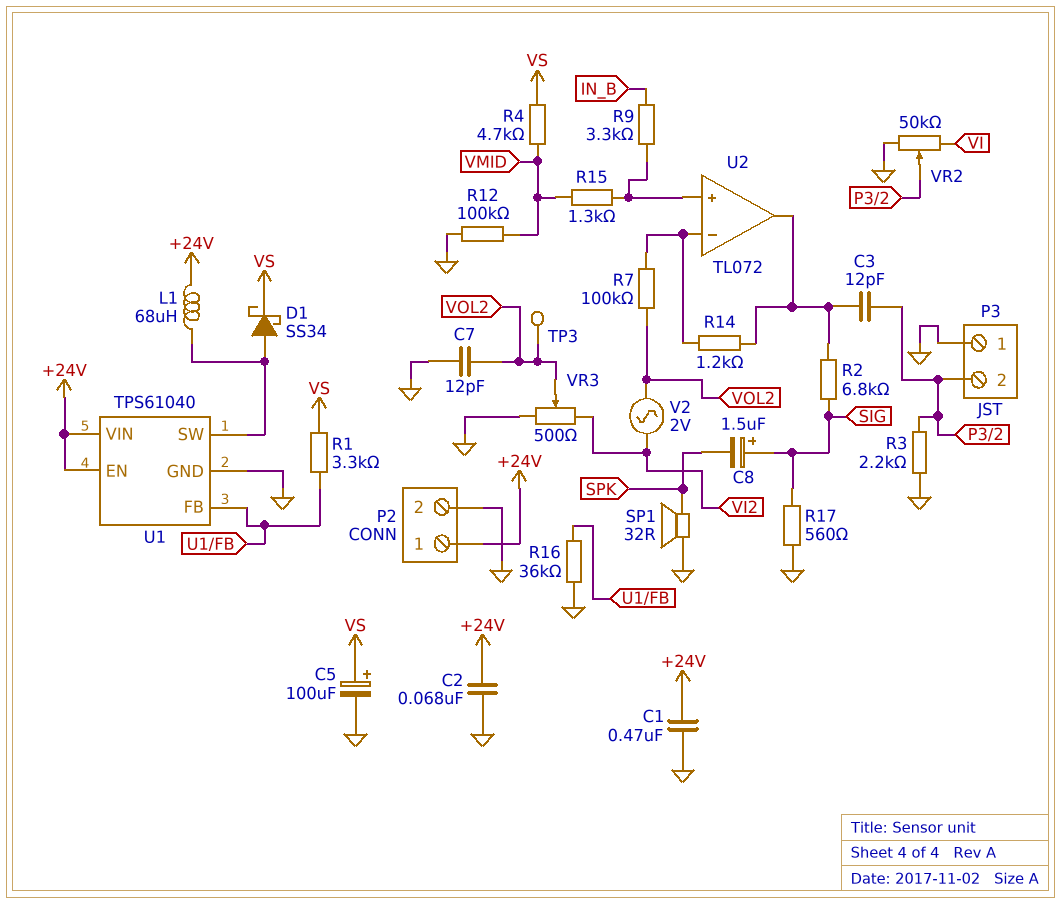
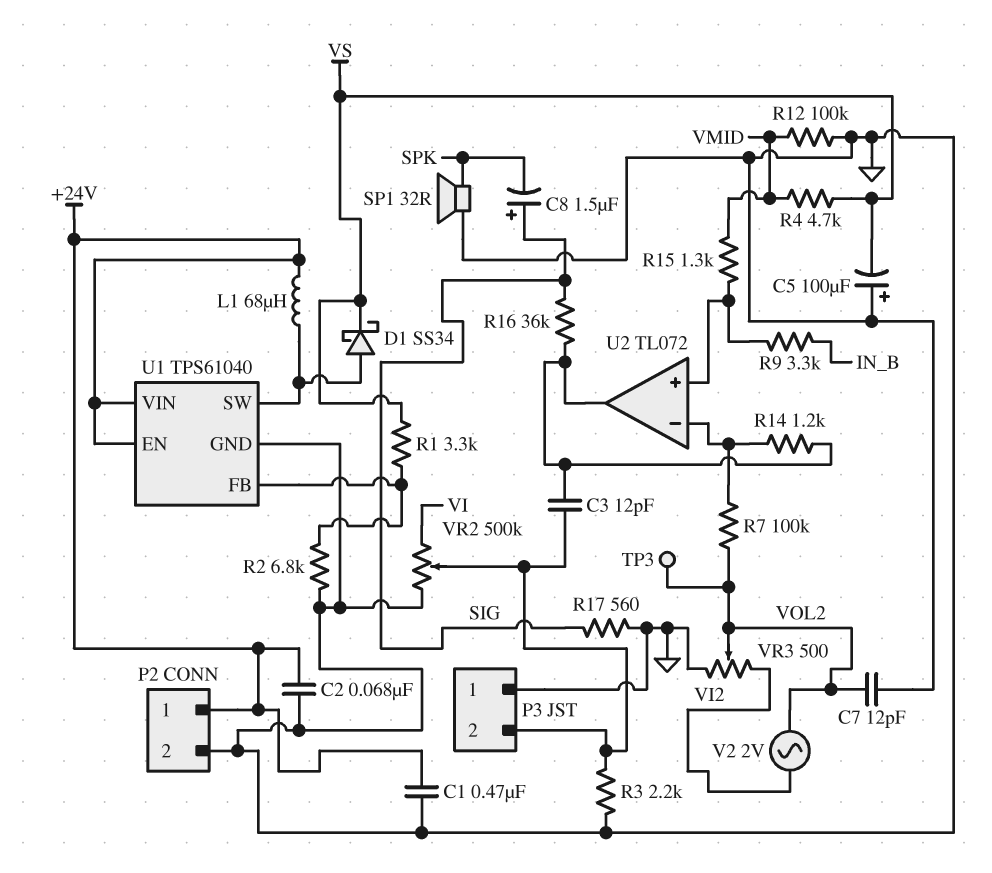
C5: 100uF (plus VS, minus GND) -> 100uF (plus GND, minus VS)
R2: 6.8k (SIG, U2/out) -> 6.8k (GND, U1/FB)
R16: 36k (GND, U1/FB) -> 36k (SIG, U2/out)
VR2: 50k (GND, VI, wiper P3/2) -> 500k (GND, VI, wiper P3/2)

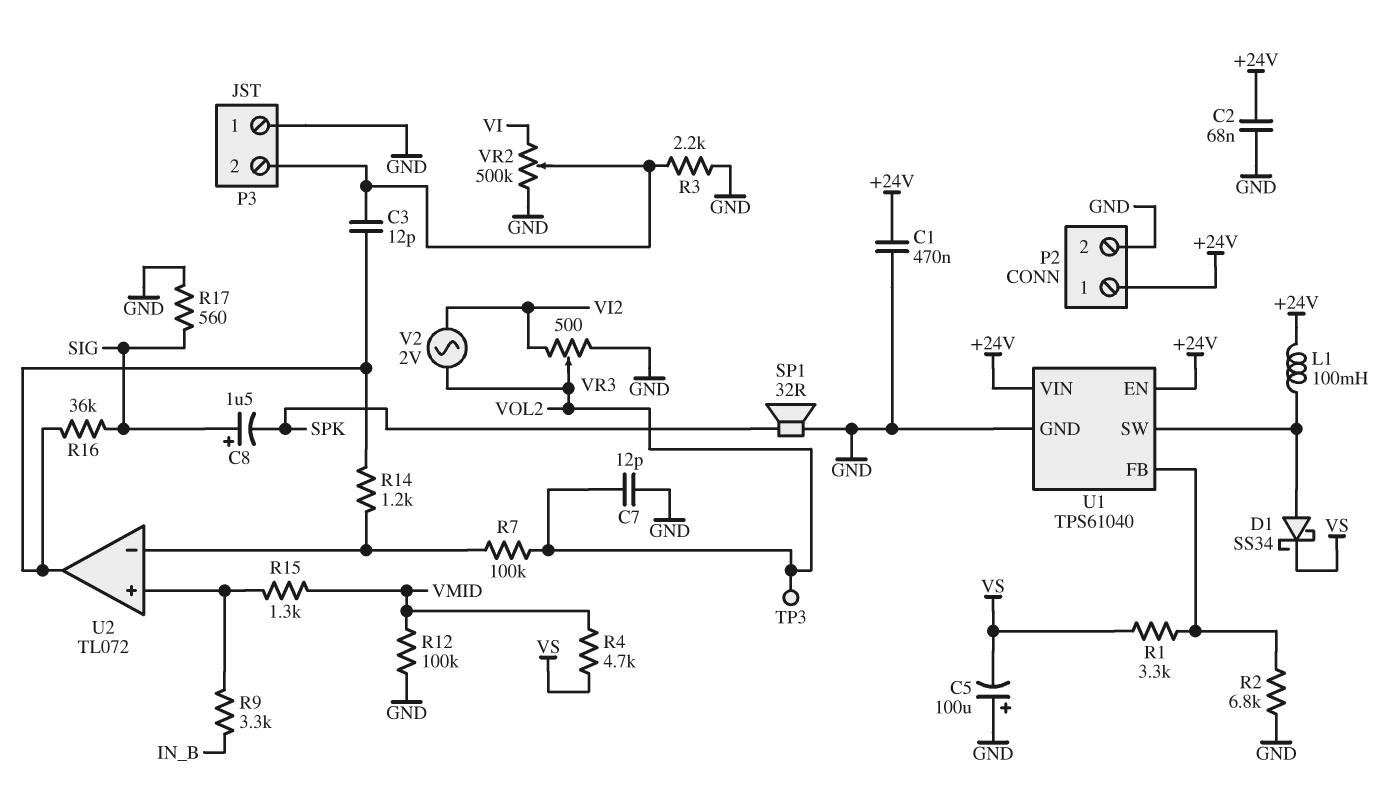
L1: 68uH (+24V, U1/SW) -> 100mH (+24V, U1/SW)

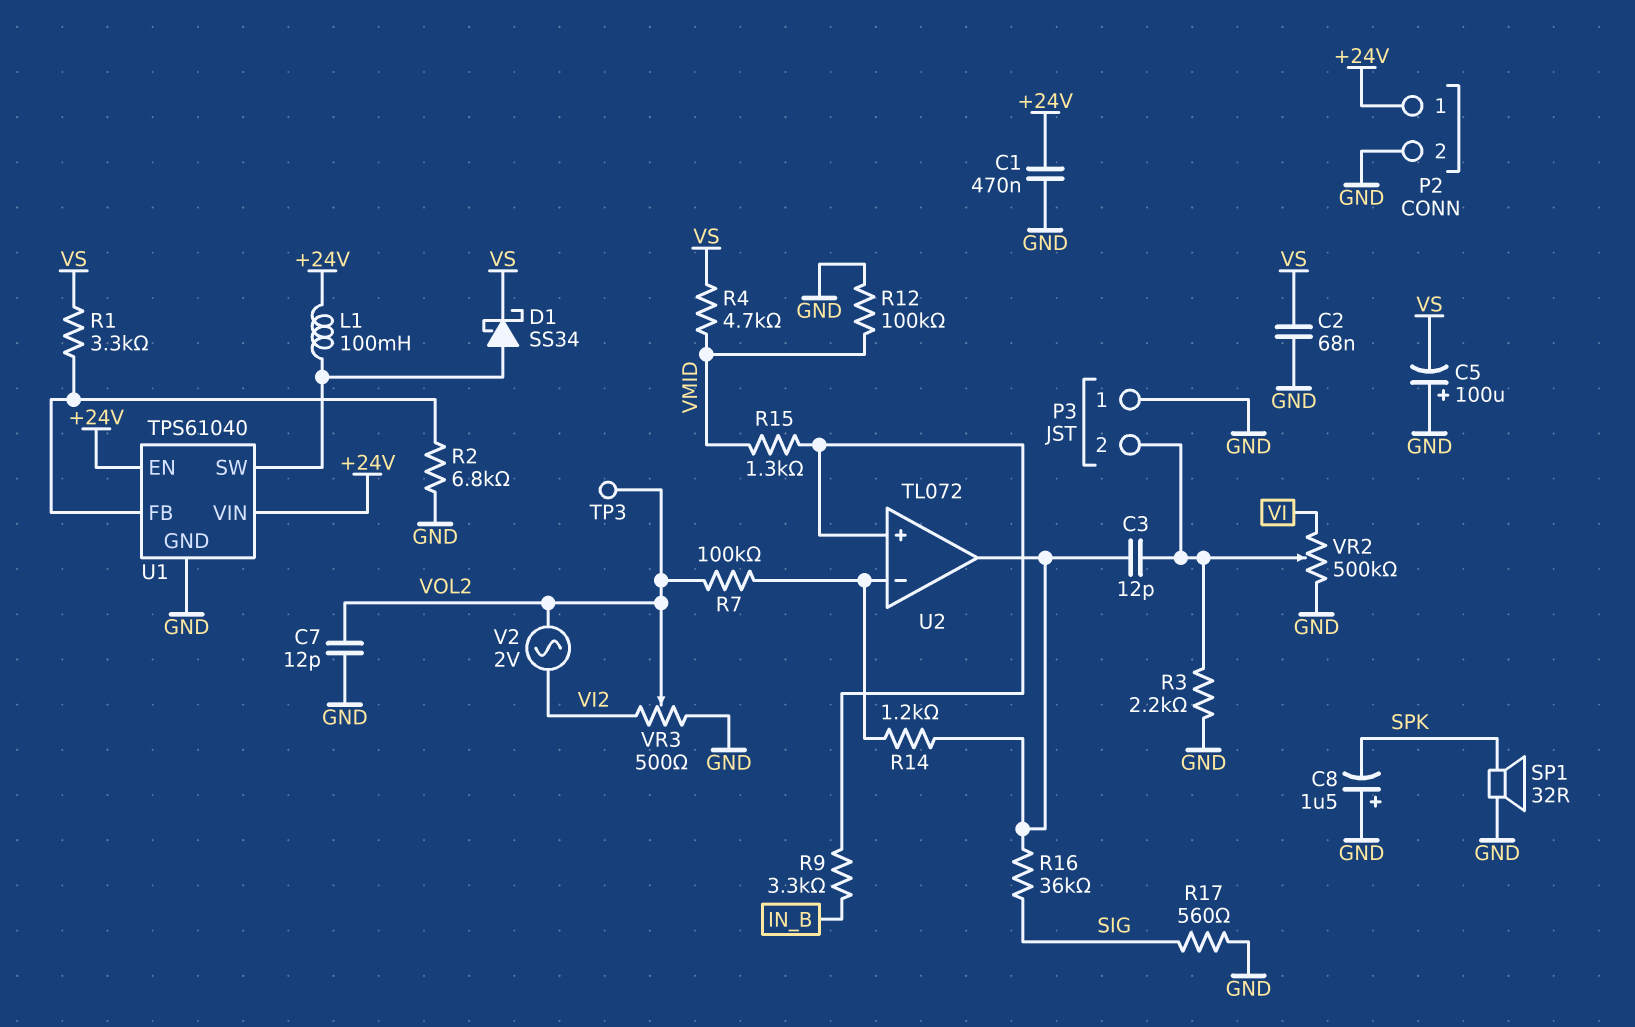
C2: 68nF (+24V, GND) -> 68nF (GND, VS)
C8: 1.5uF (plus SIG, minus SPK) -> 1.5uF (plus GND, minus SPK)

